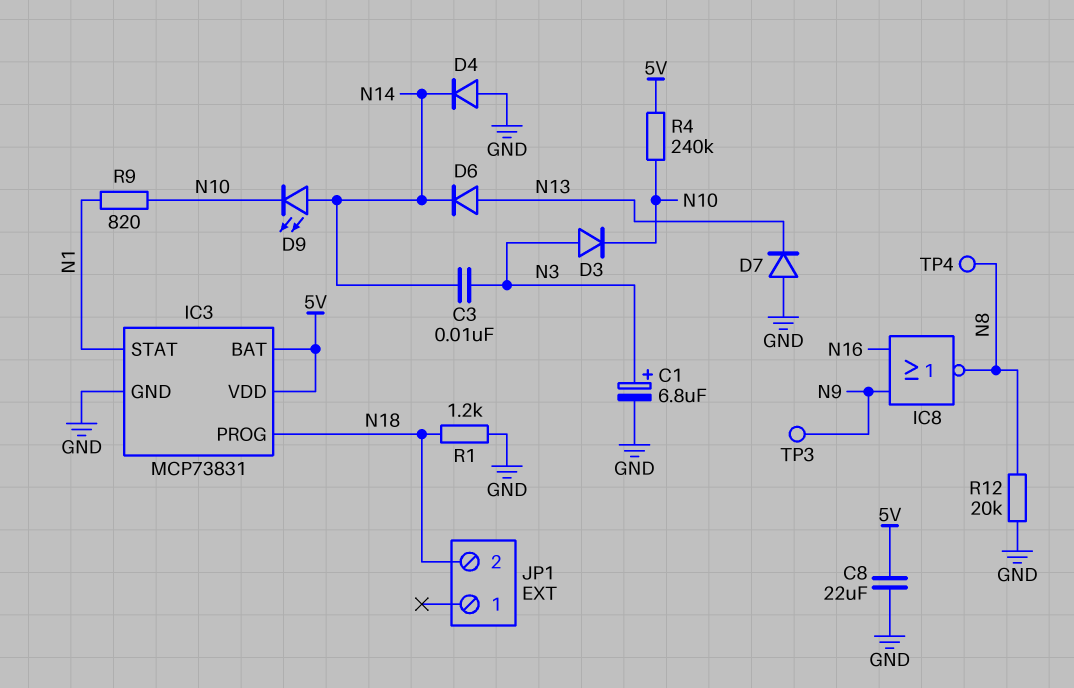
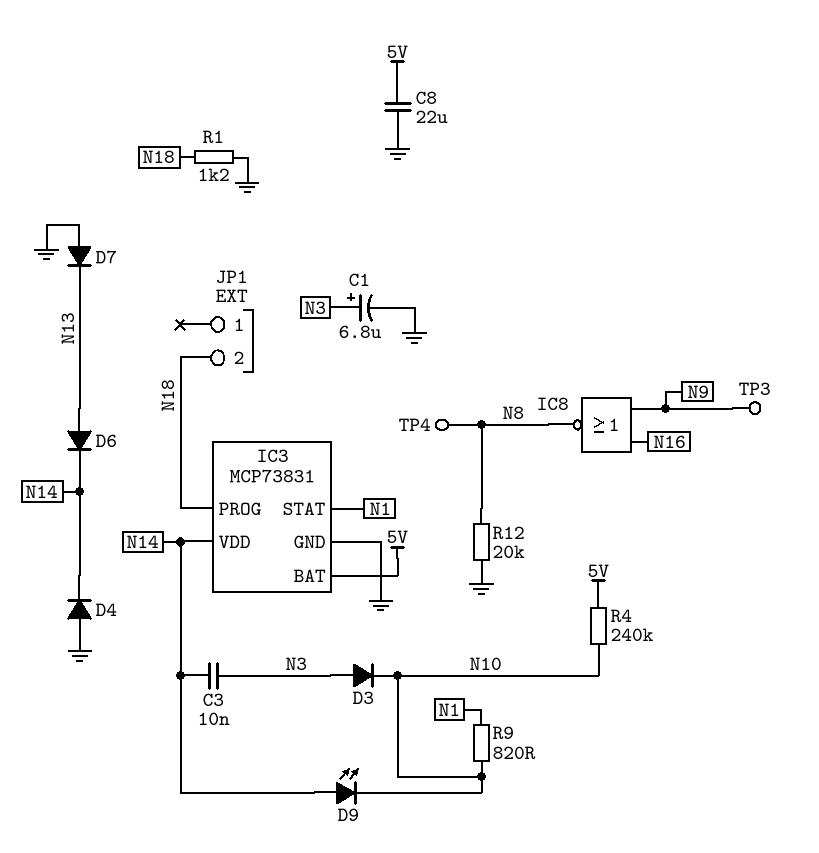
IC3 pin VDD: 5V -> N14

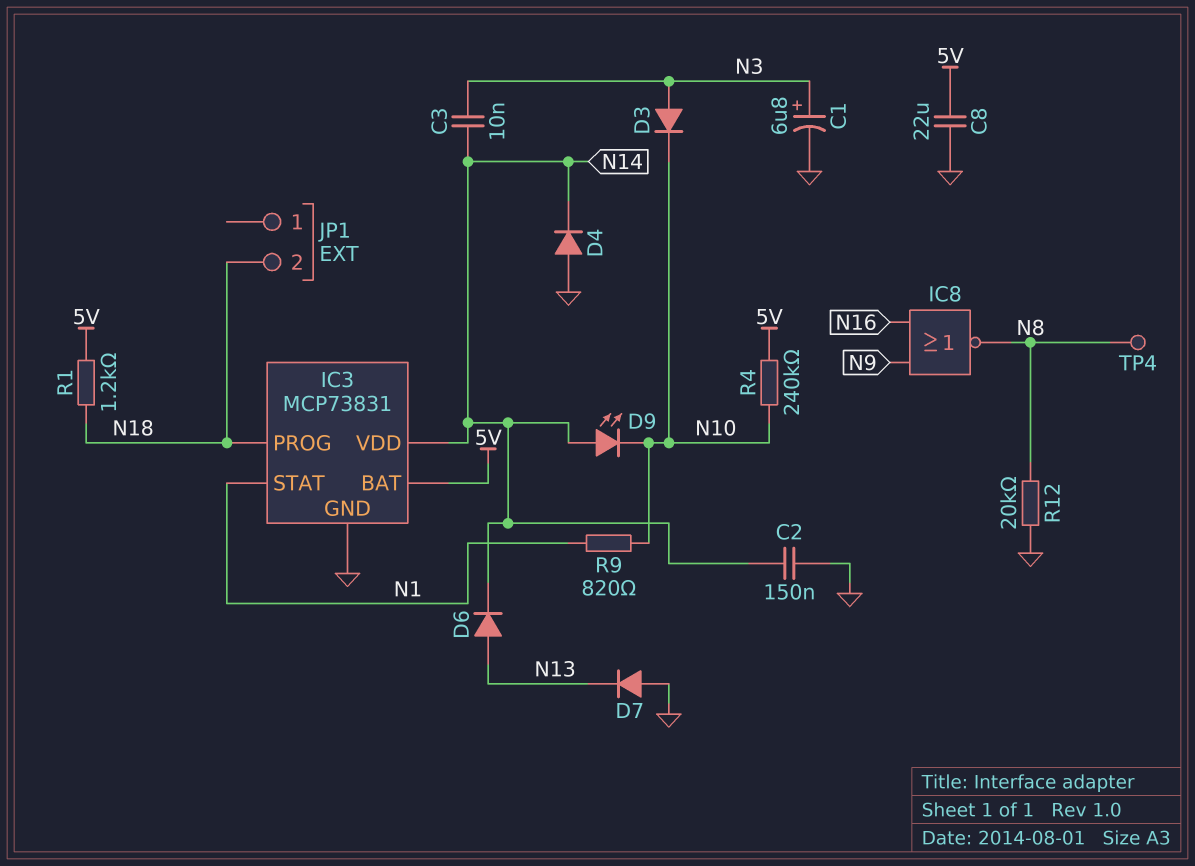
C2: none -> 150nF (GND, N14)
R1: 1.2k (GND, N18) -> 1.2k (5V, N18)
TP3: test point (N9) -> none

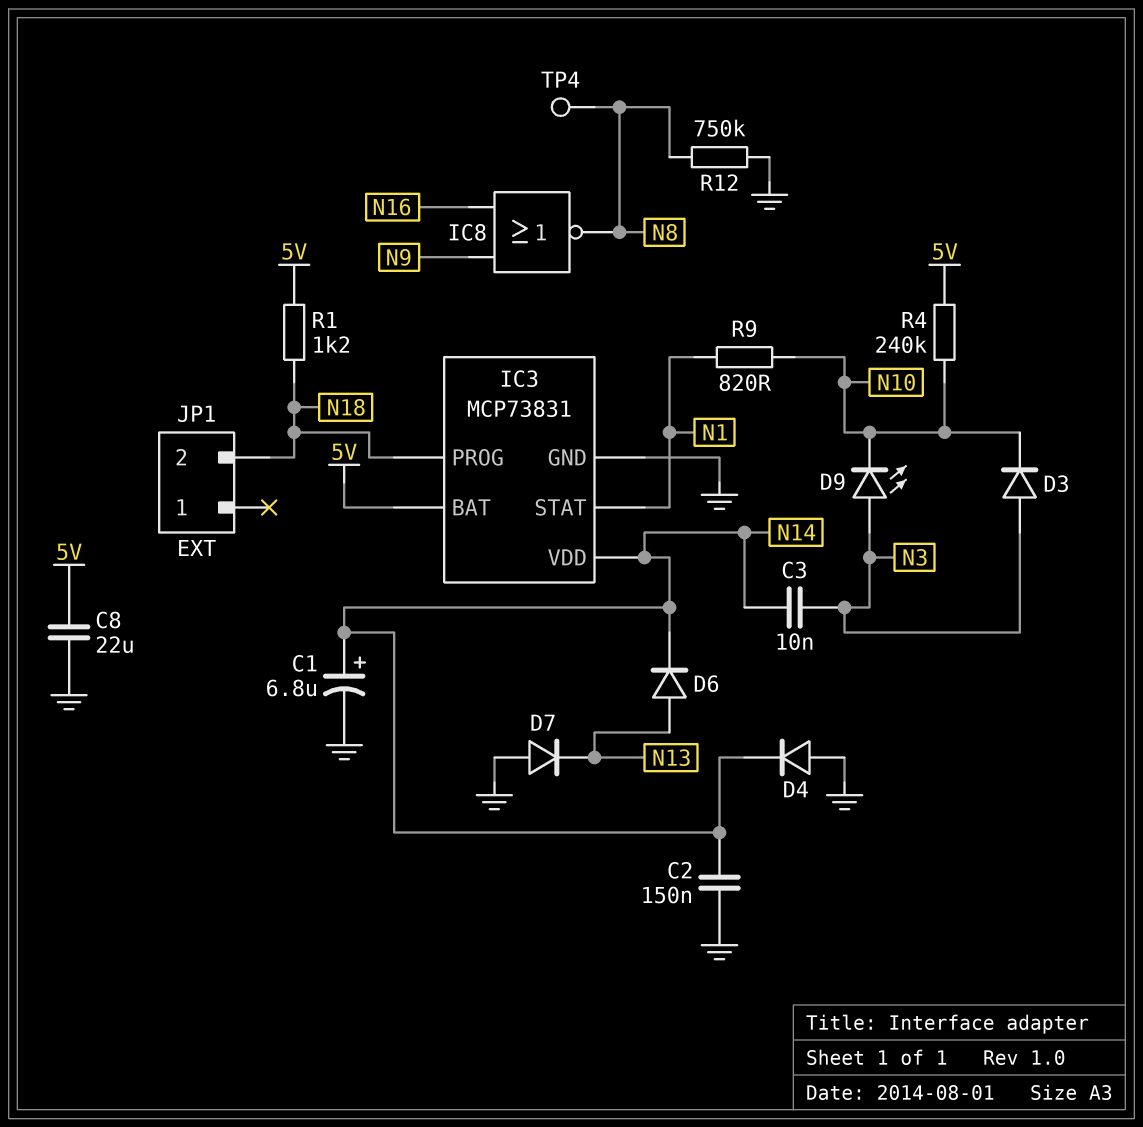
C1: 6.8uF (plus N3, minus GND) -> 6.8uF (plus N14, minus GND)
D9: LED (A N14, K N10) -> LED (A N3, K N10)
R12: 20k (GND, N8) -> 750k (GND, N8)

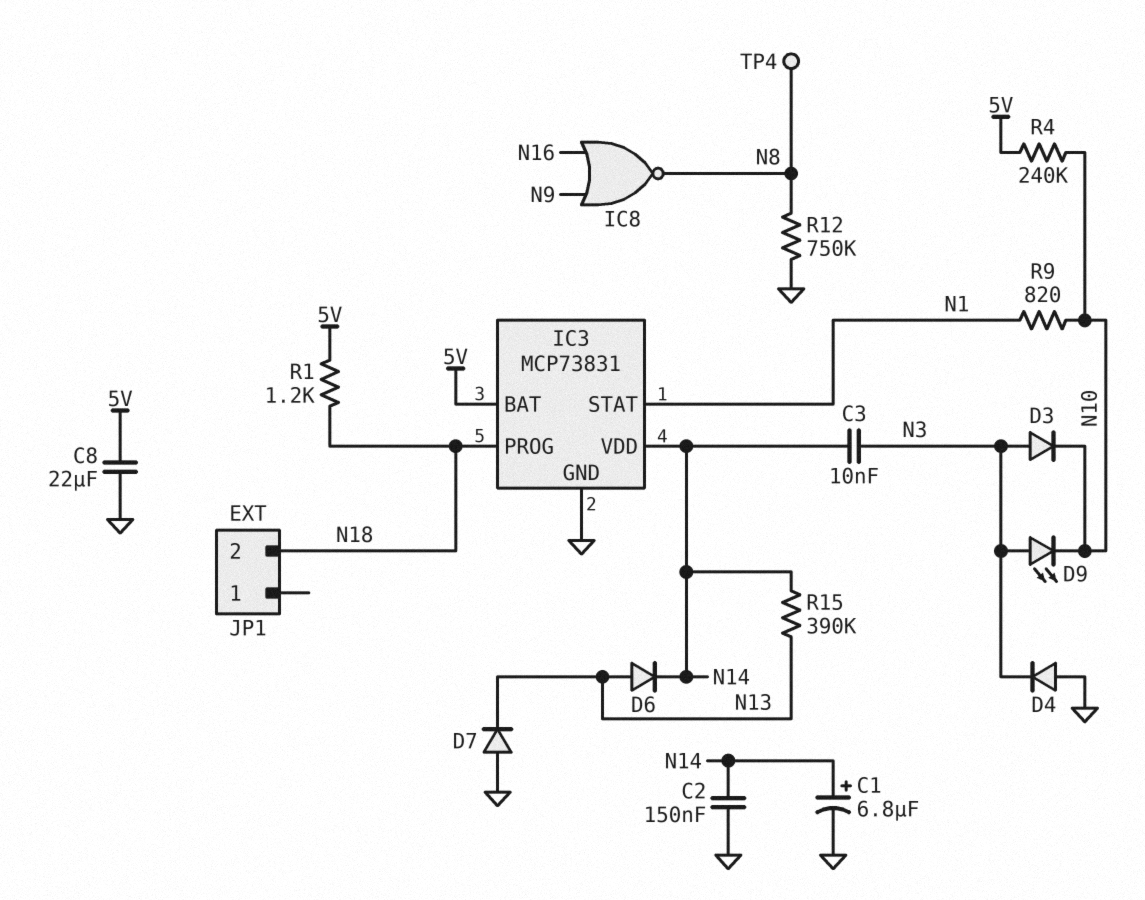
D4: diode (A GND, K N14) -> diode (A GND, K N3)
R15: none -> 390k (N13, N14)

